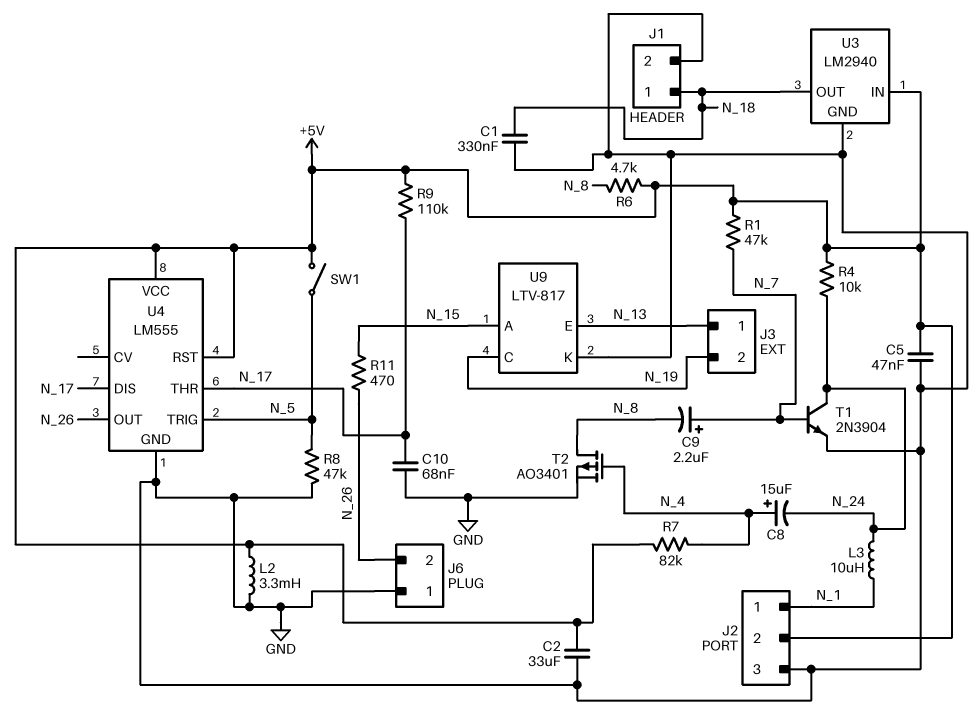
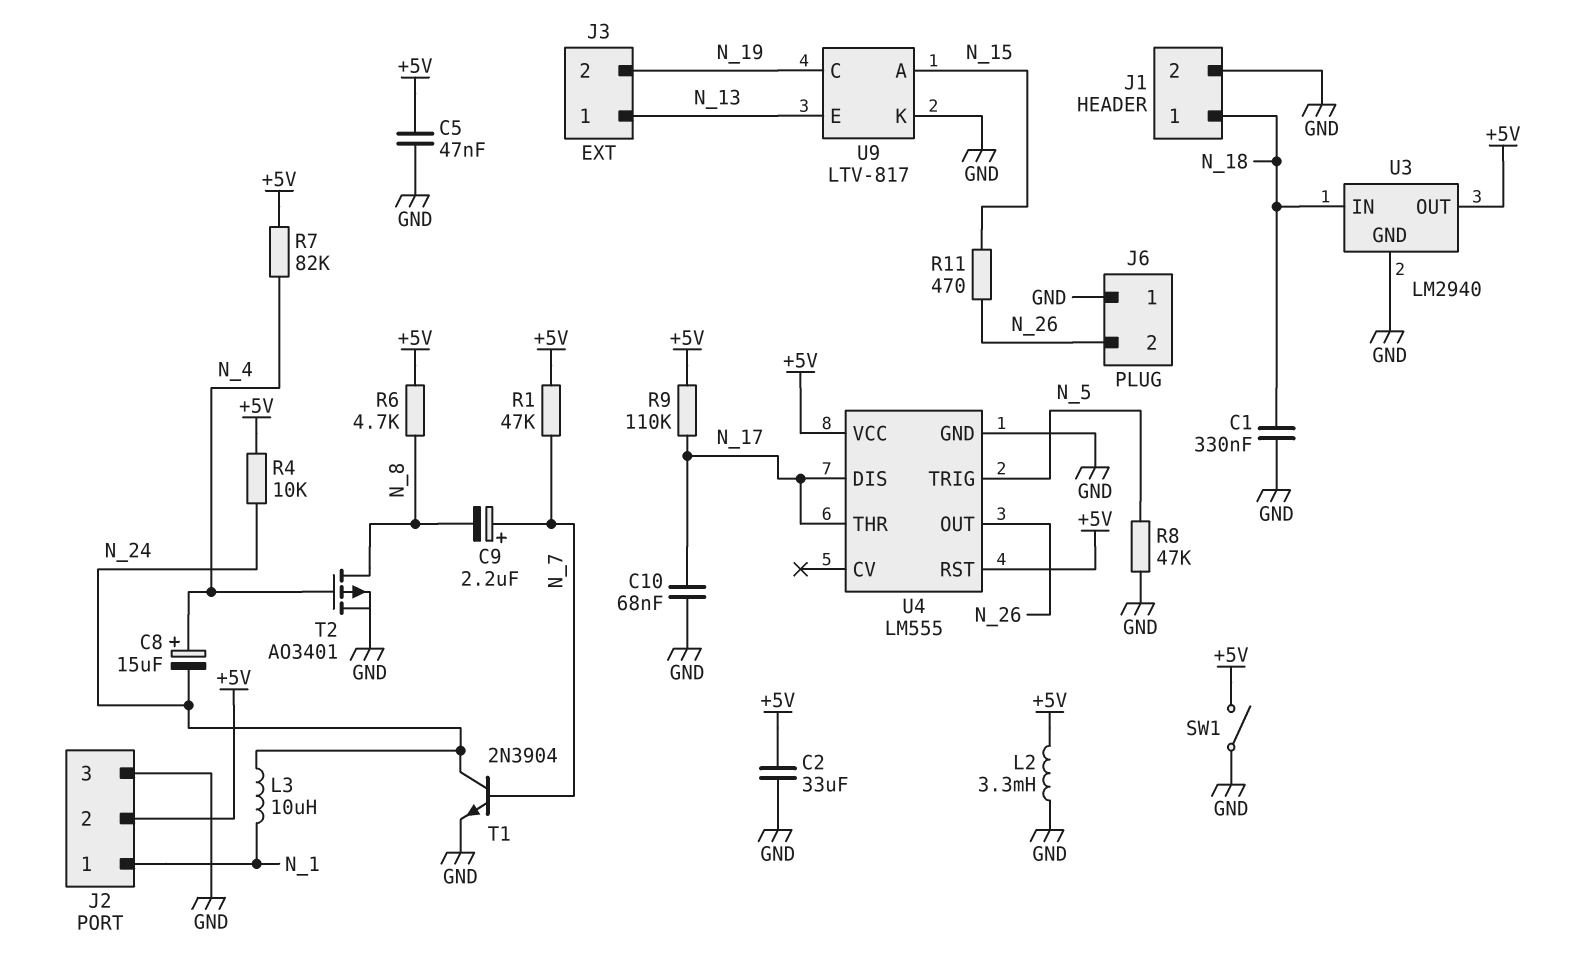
SW1: switch (+5V, N_5) -> switch (+5V, GND)
U3 pin IN: +5V -> N_18
U3 pin OUT: N_18 -> +5V

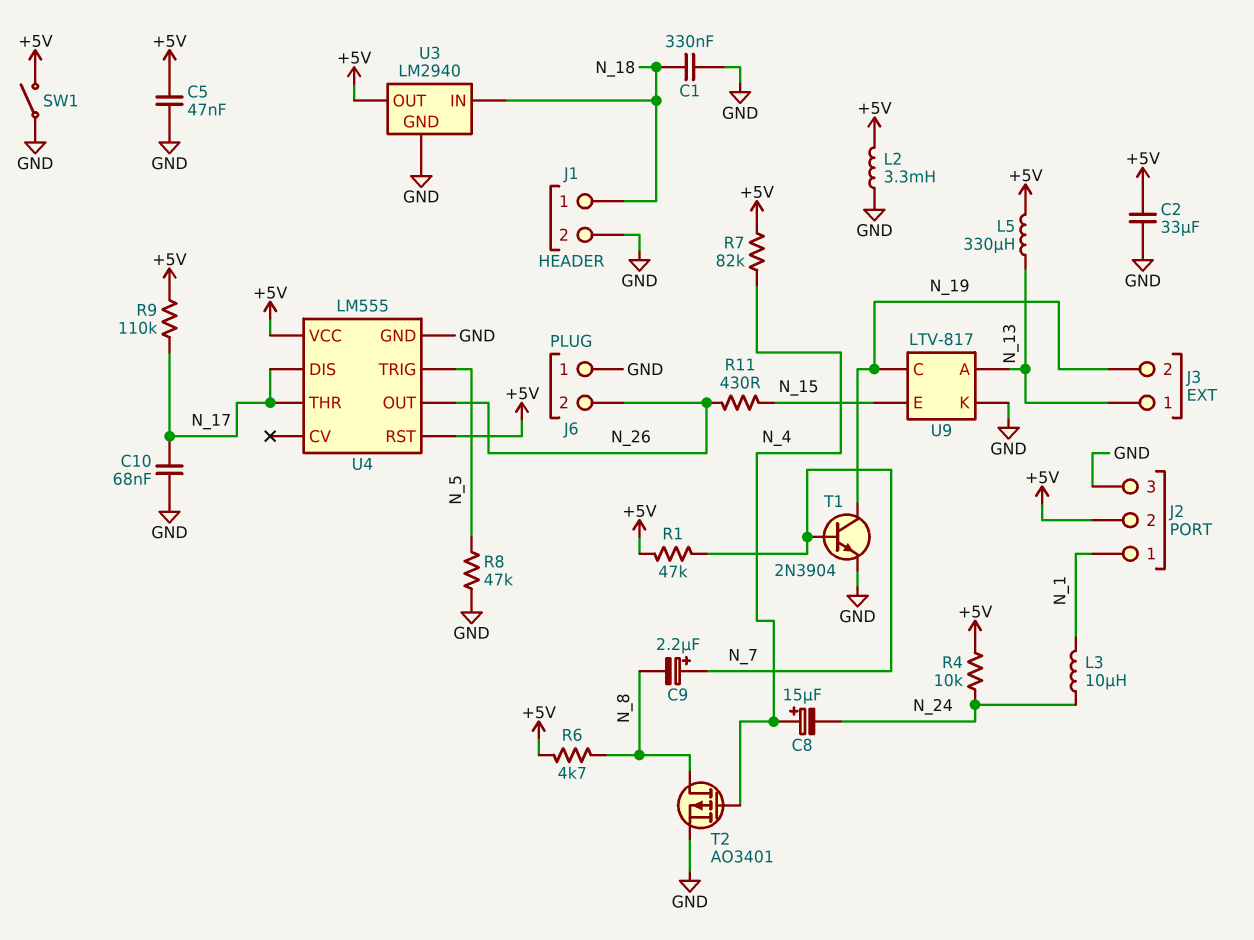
L5: none -> 330uH (+5V, N_13)
R11: 470 (N_15, N_26) -> 430 (N_15, N_26)
T1: NPN 2N3904 (B N_7, C N_24, E GND) -> NPN 2N3904 (B N_7, C N_19, E GND)
U9 pin A: N_15 -> N_13
U9 pin E: N_13 -> N_15

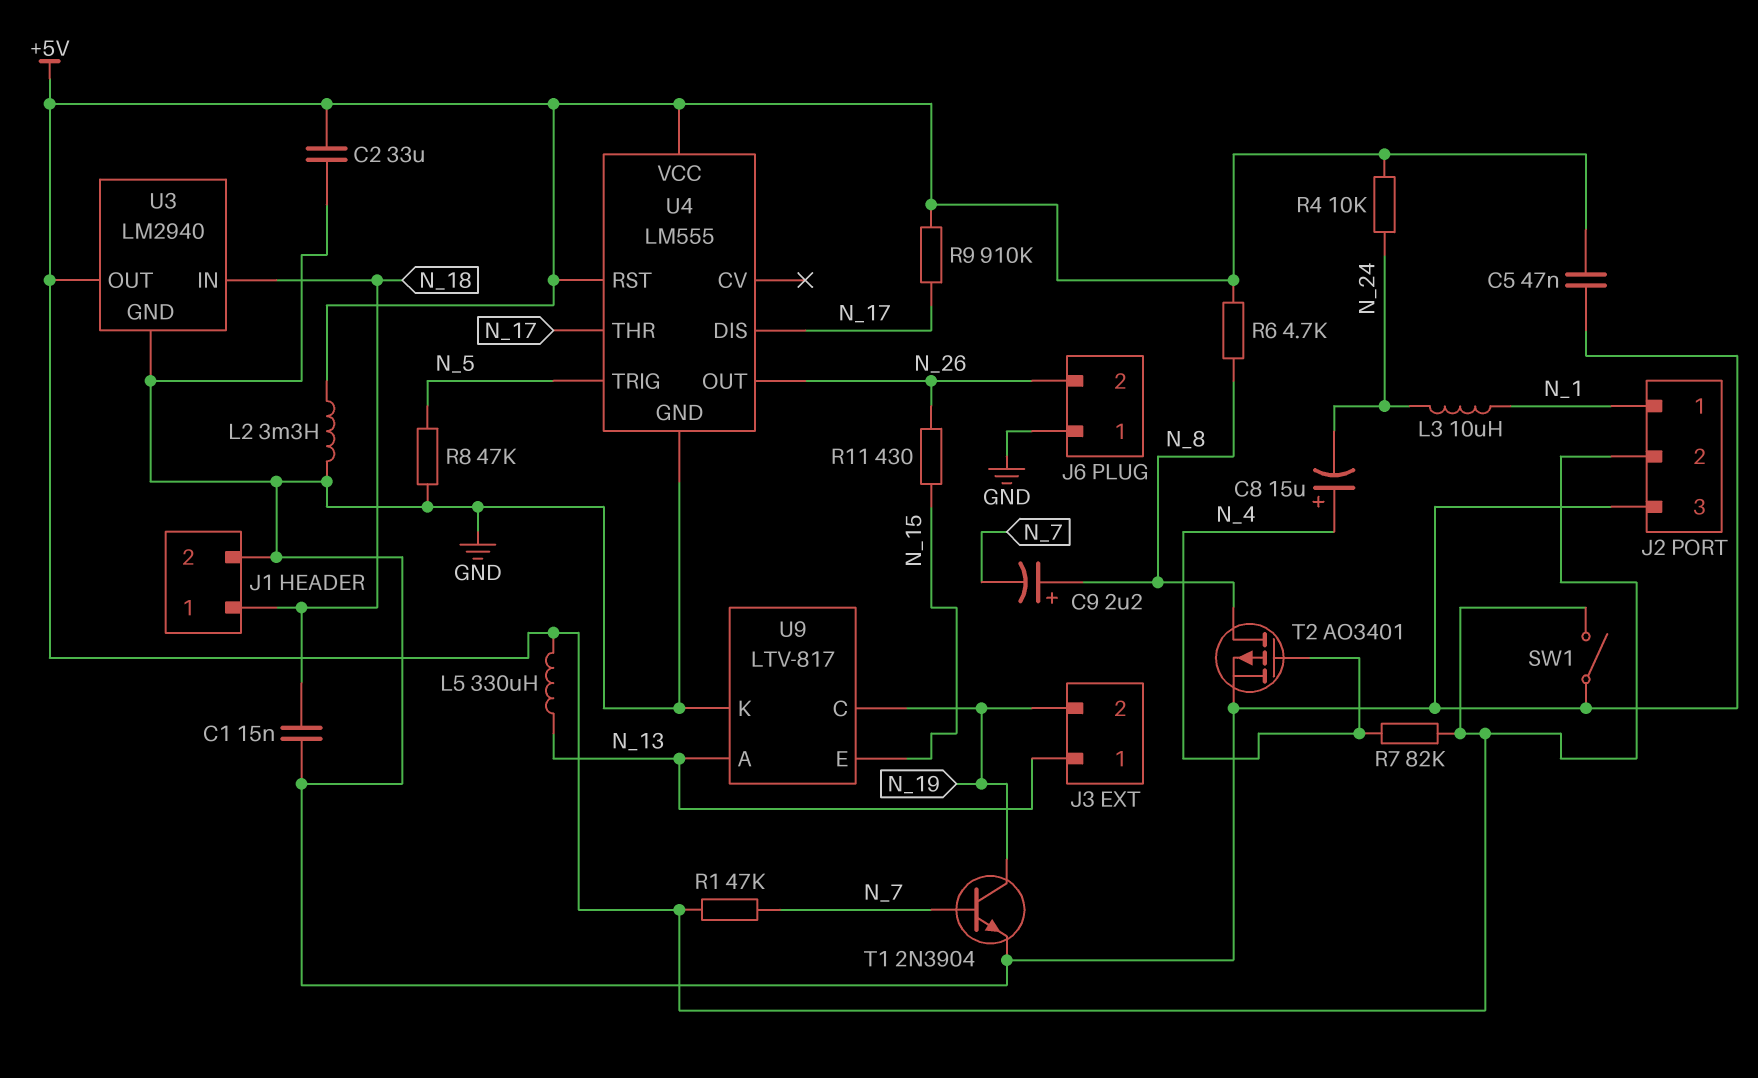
C1: 330nF (GND, N_18) -> 15nF (GND, N_18)
C9: 2.2uF (plus N_7, minus N_8) -> 2.2uF (plus N_8, minus N_7)
C10: 68nF (GND, N_17) -> none
R9: 110k (+5V, N_17) -> 910k (+5V, N_17)

